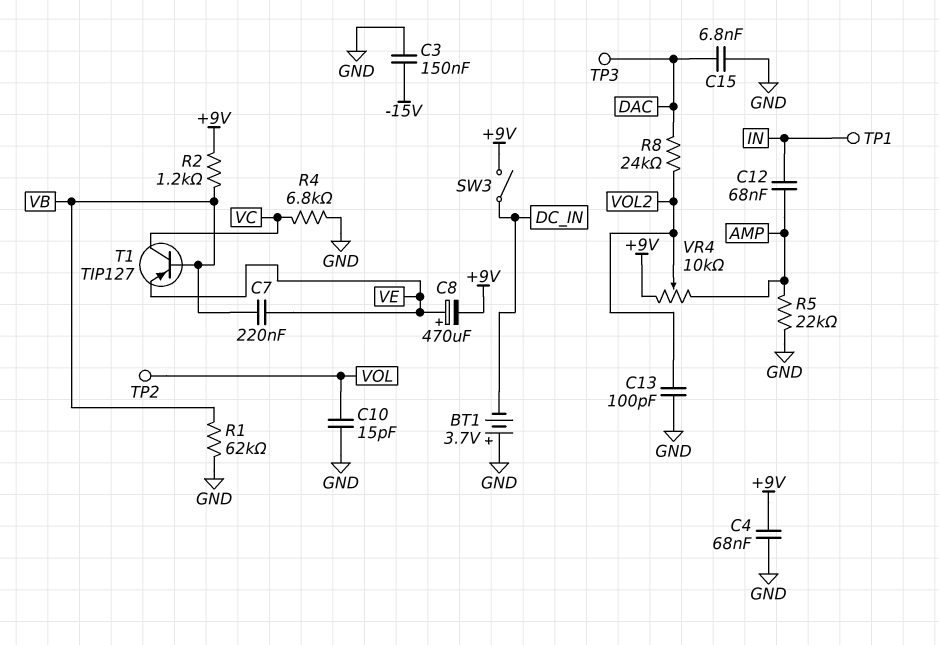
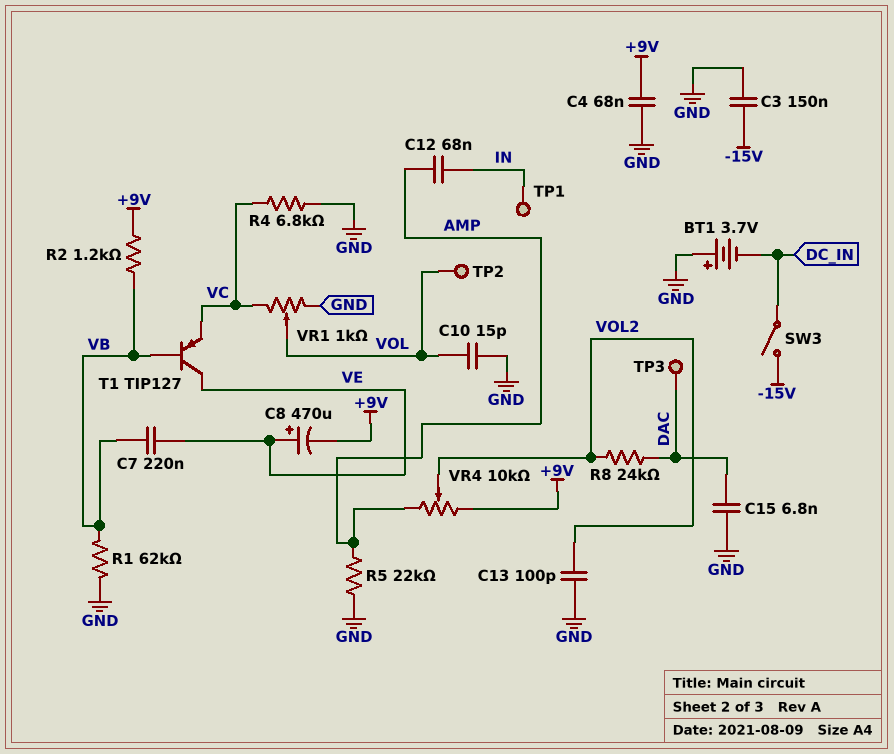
SW3: switch (+9V, DC_IN) -> switch (-15V, DC_IN)
T1: PNP TIP127 (B VB, C VC, E VE) -> PNP TIP127 (B VB, C VE, E VC)
VR1: none -> 1k (GND, VC, wiper VOL)

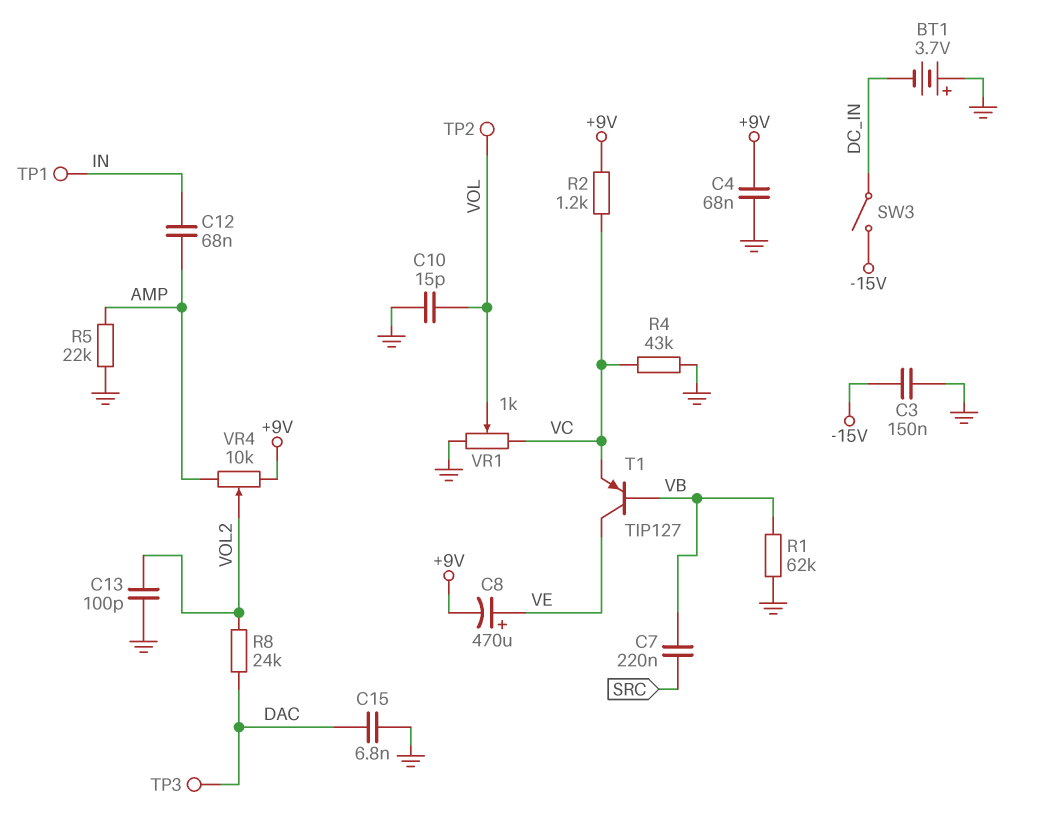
C7: 220nF (VB, VE) -> 220nF (SRC, VB)
R2: 1.2k (+9V, VB) -> 1.2k (+9V, VC)
R4: 6.8k (GND, VC) -> 43k (GND, VC)

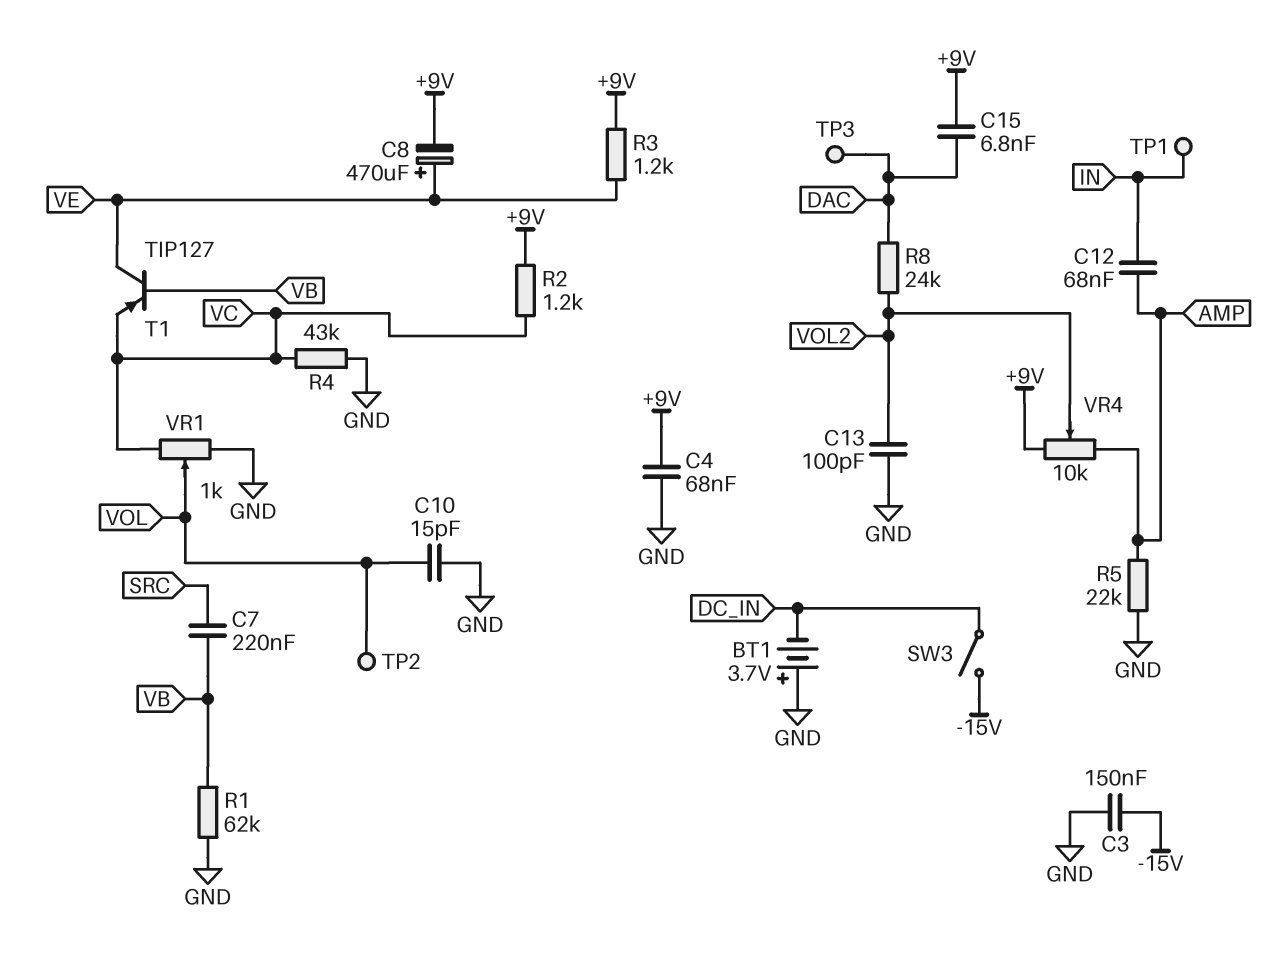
C15: 6.8nF (DAC, GND) -> 6.8nF (+9V, DAC)
R3: none -> 1.2k (+9V, VE)

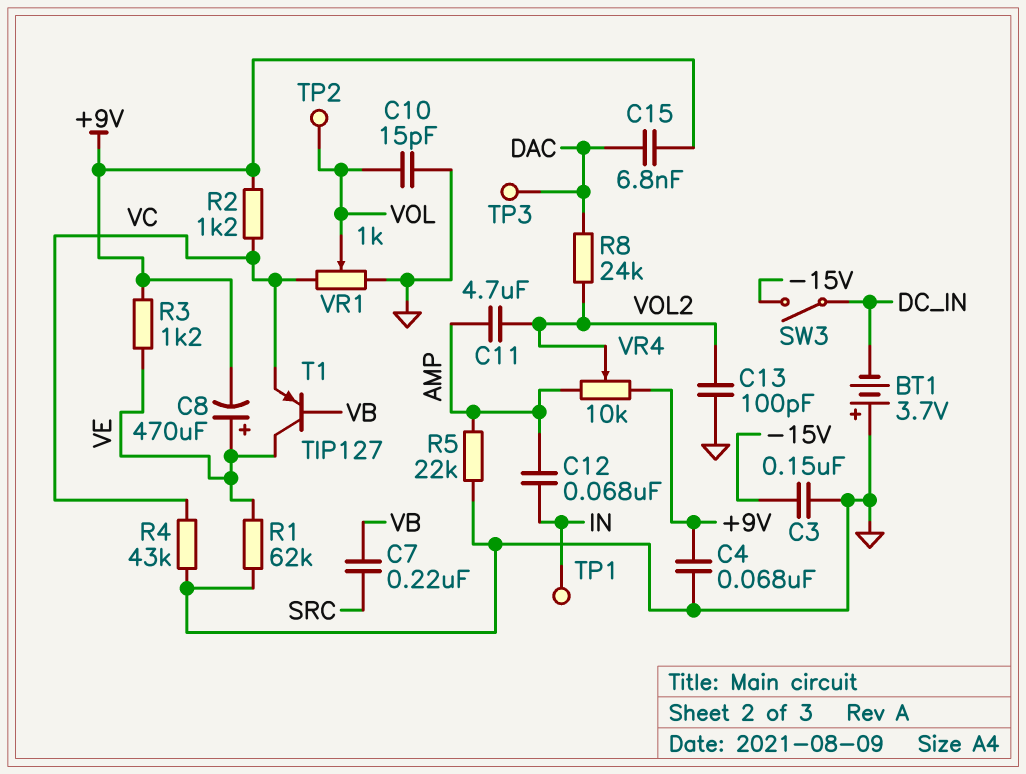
C11: none -> 4.7uF (AMP, VOL2)
R1: 62k (GND, VB) -> 62k (GND, VE)

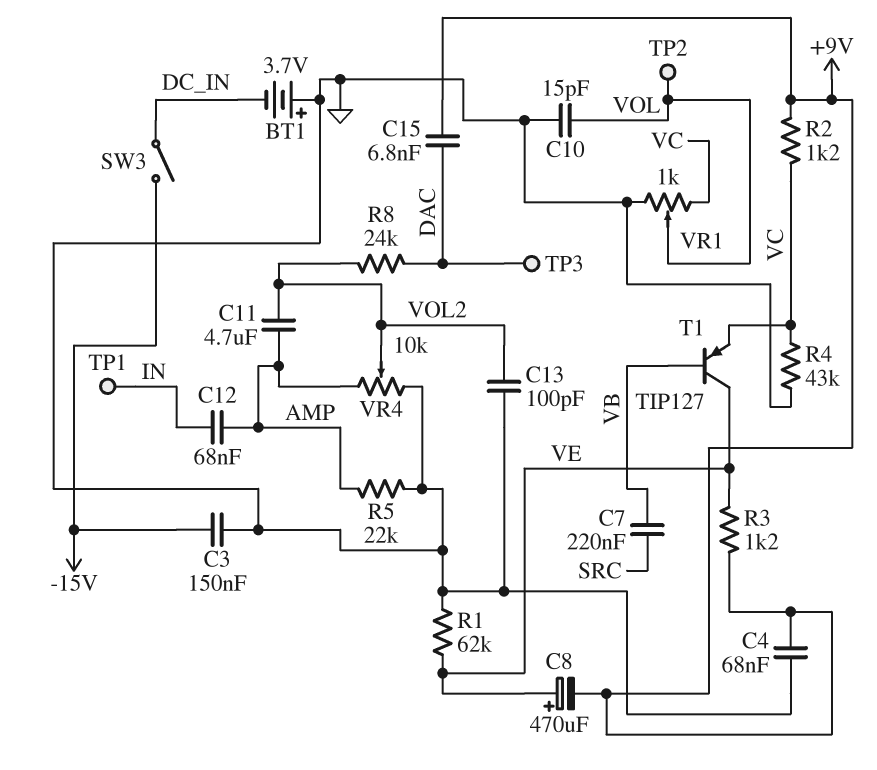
VR4: 10k (+9V, AMP, wiper VOL2) -> 10k (AMP, GND, wiper VOL2)

